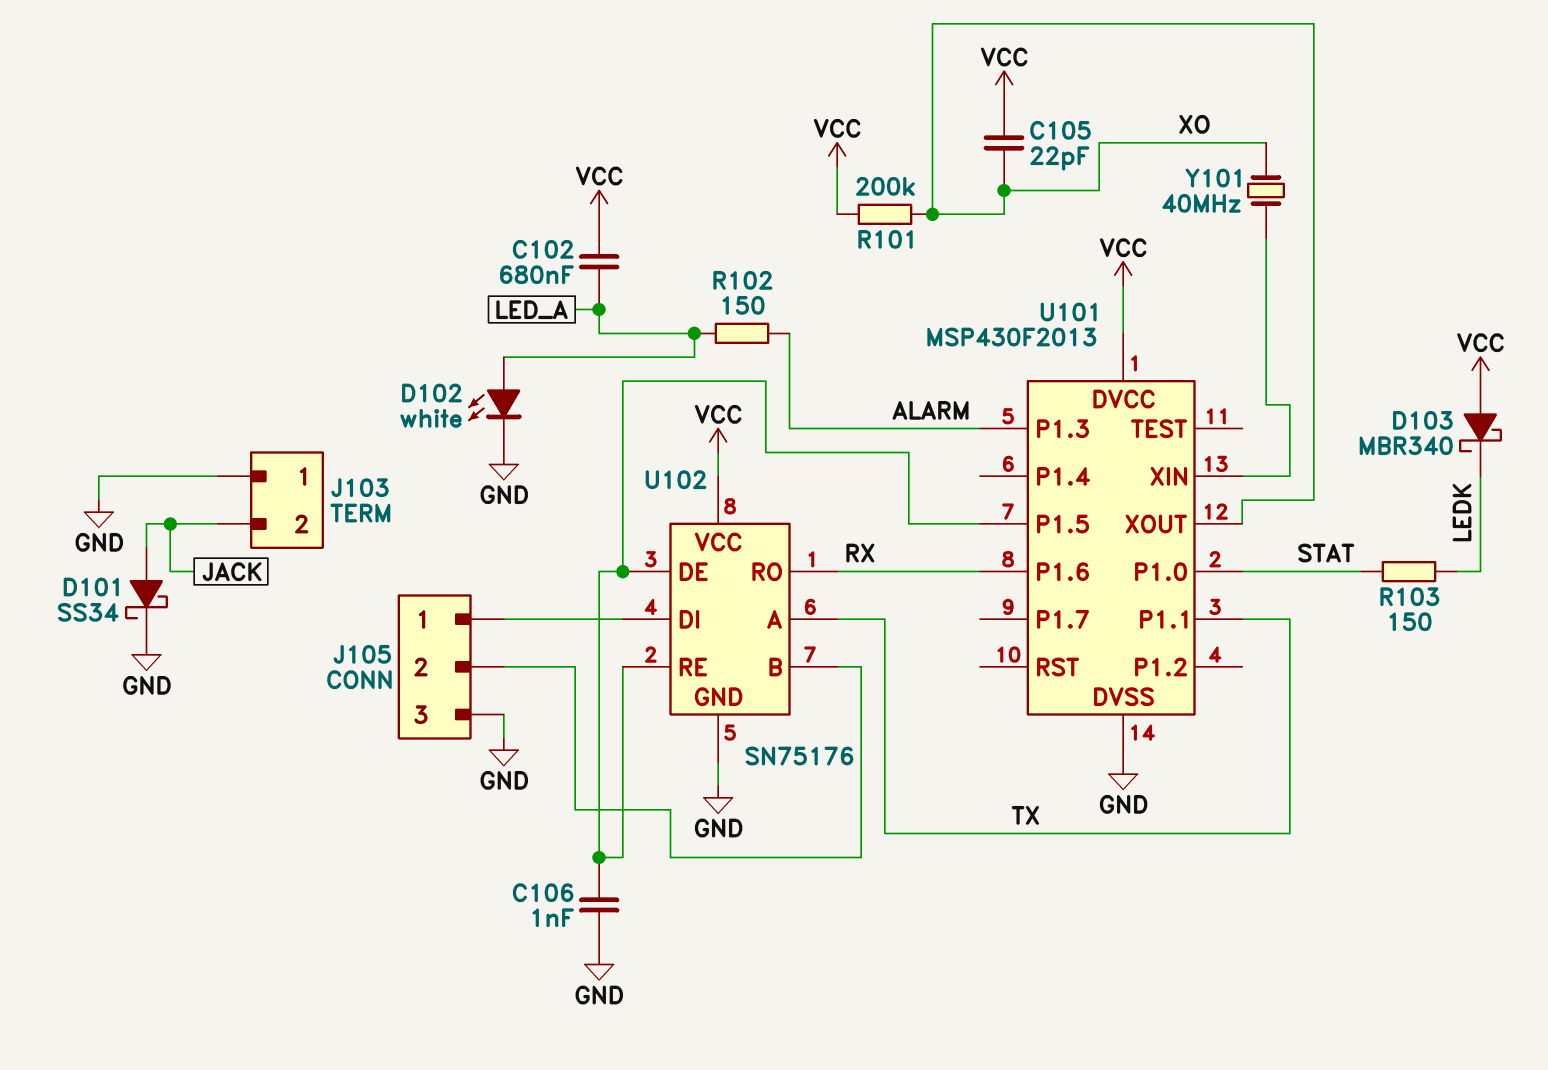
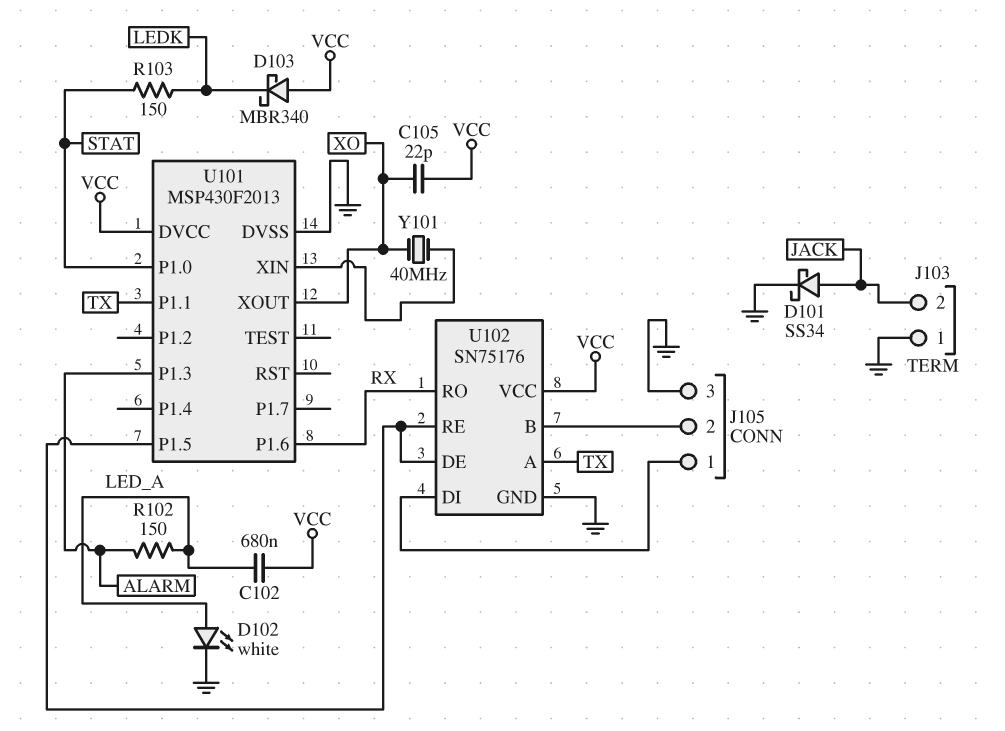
C106: 1nF (GND, U101/P1.5) -> none
R101: 200k (VCC, XO) -> none

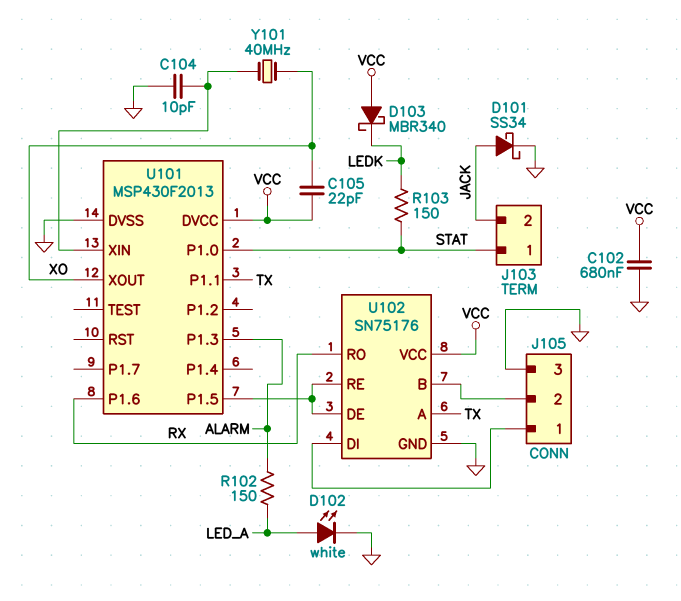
C102: 680nF (LED_A, VCC) -> 680nF (GND, VCC)
C104: none -> 10pF (GND, U101/XIN)
J103 pin 1: GND -> STAT

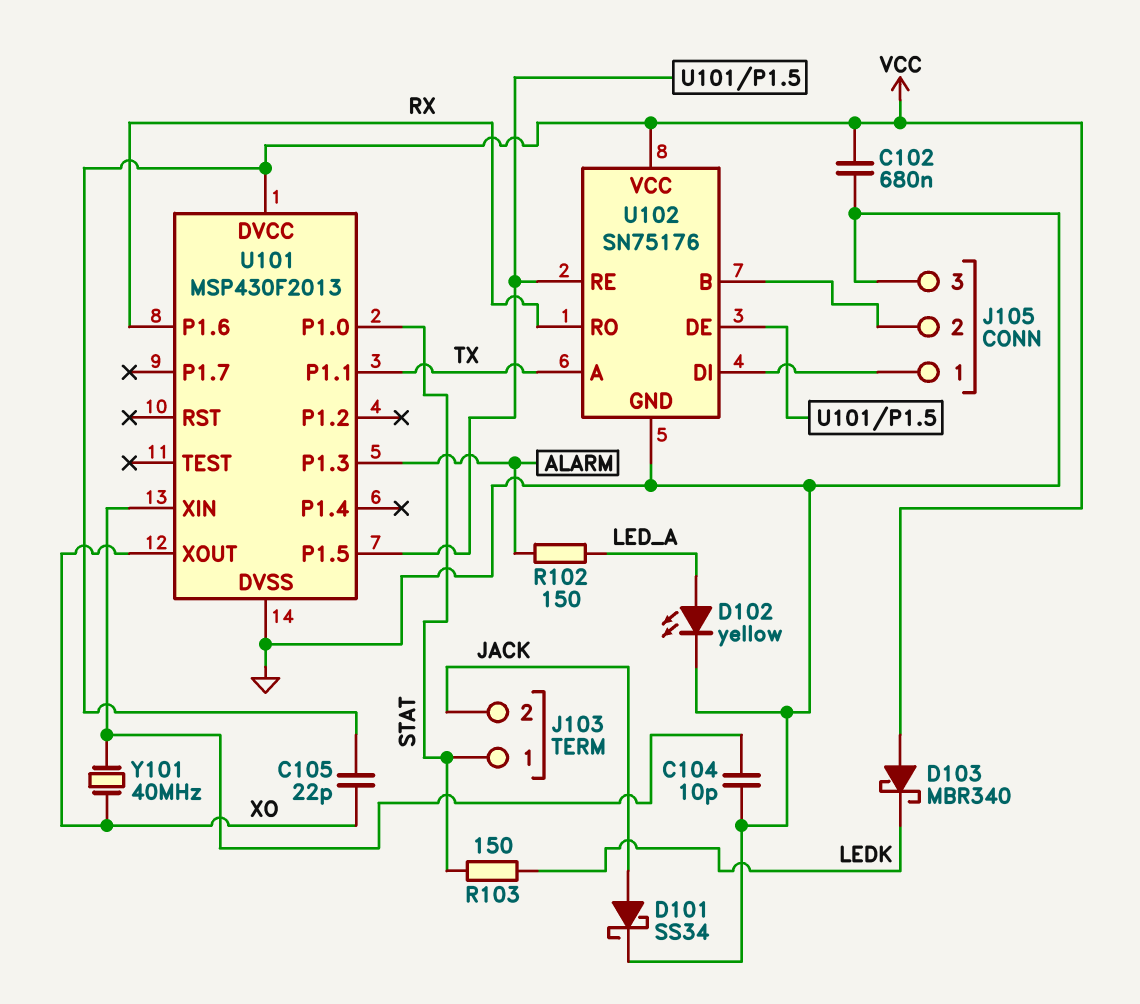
D102: LED white (A LED_A, K GND) -> LED yellow (A LED_A, K GND)

